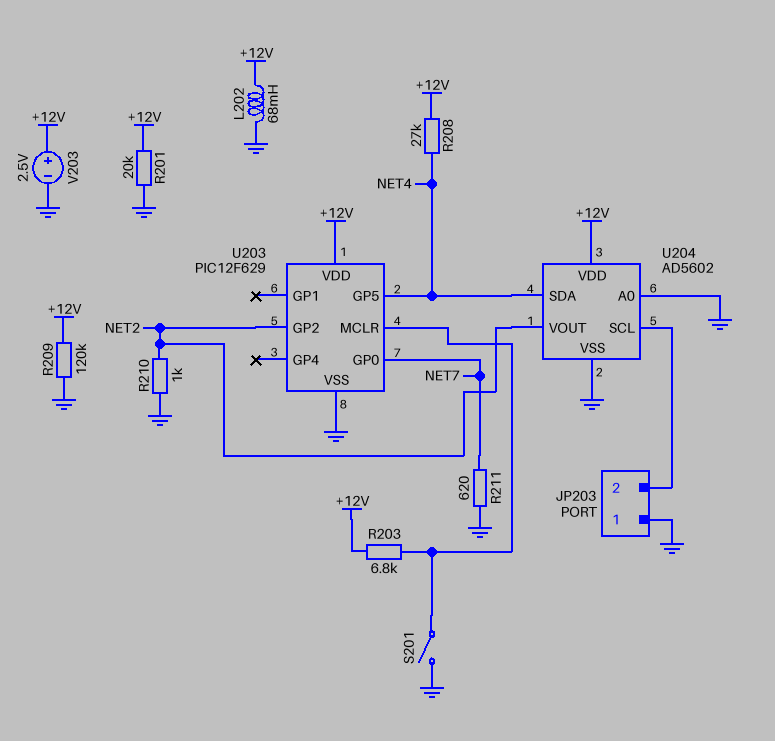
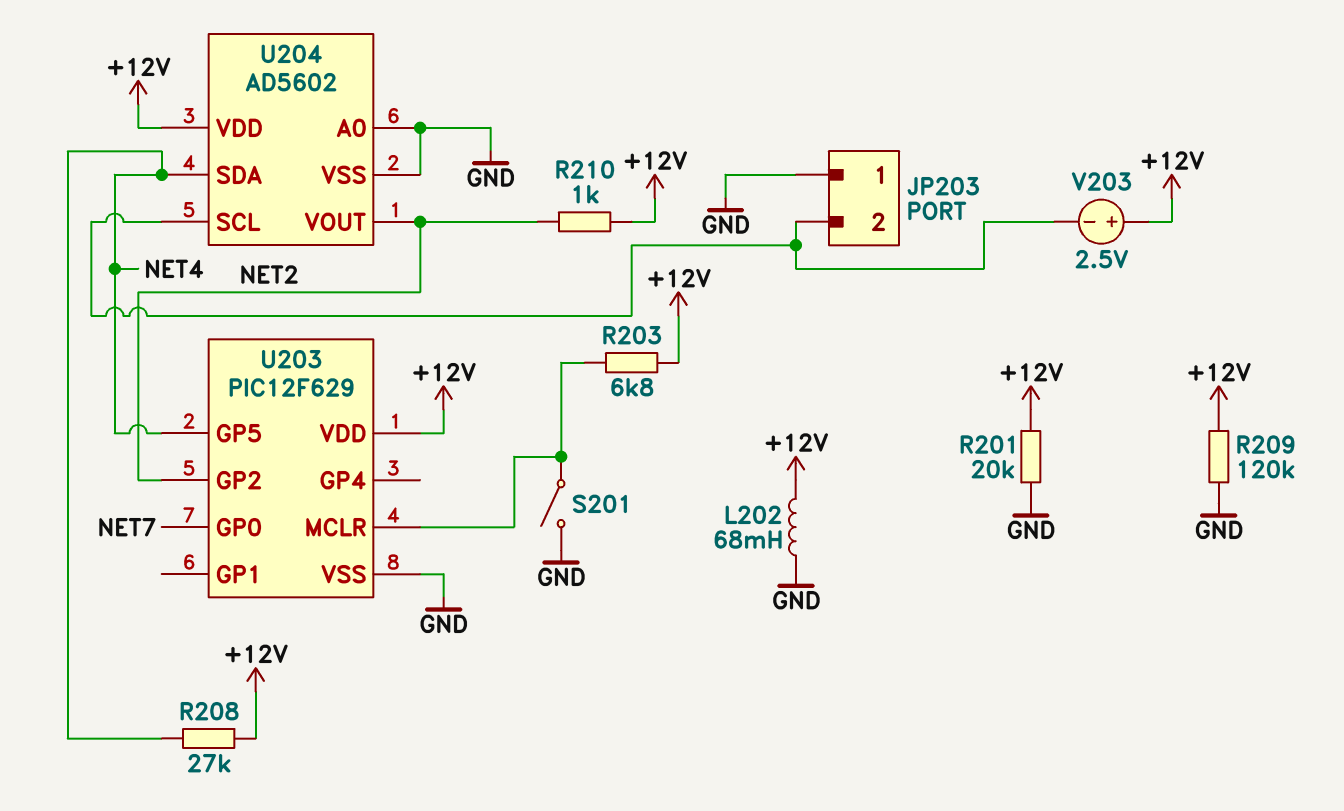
R210: 1k (GND, NET2) -> 1k (+12V, NET2)
R211: 620 (GND, NET7) -> none
V203: 2.5V (plus +12V, minus GND) -> 2.5V (plus +12V, minus JP203/2)

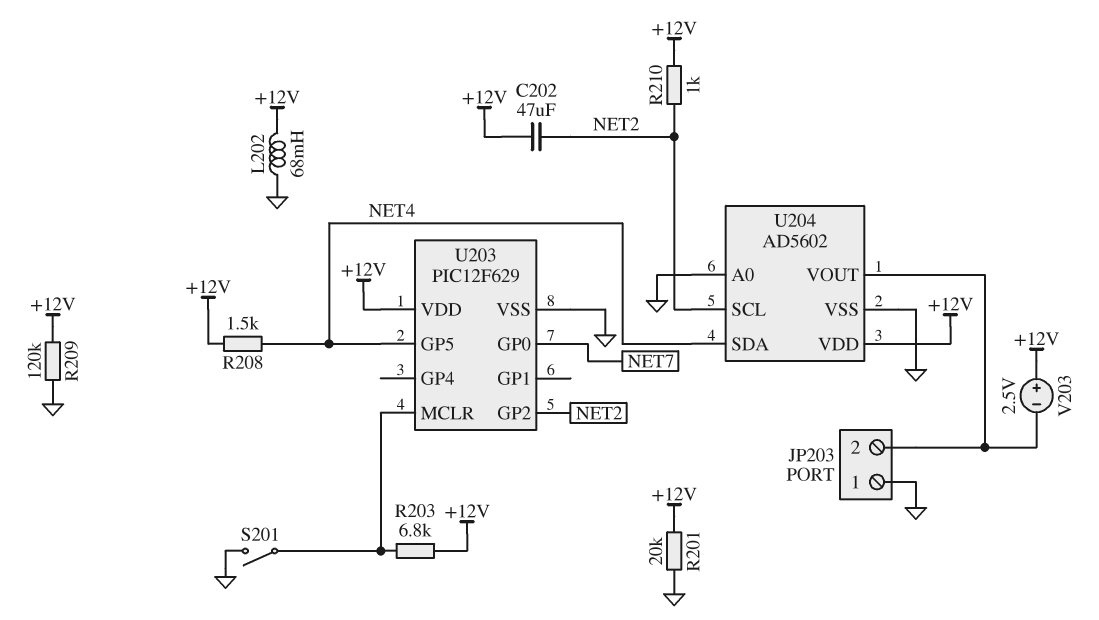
C202: none -> 47uF (+12V, NET2)
R208: 27k (+12V, NET4) -> 1.5k (+12V, NET4)
U204 pin SCL: JP203/2 -> NET2
U204 pin VOUT: NET2 -> JP203/2

